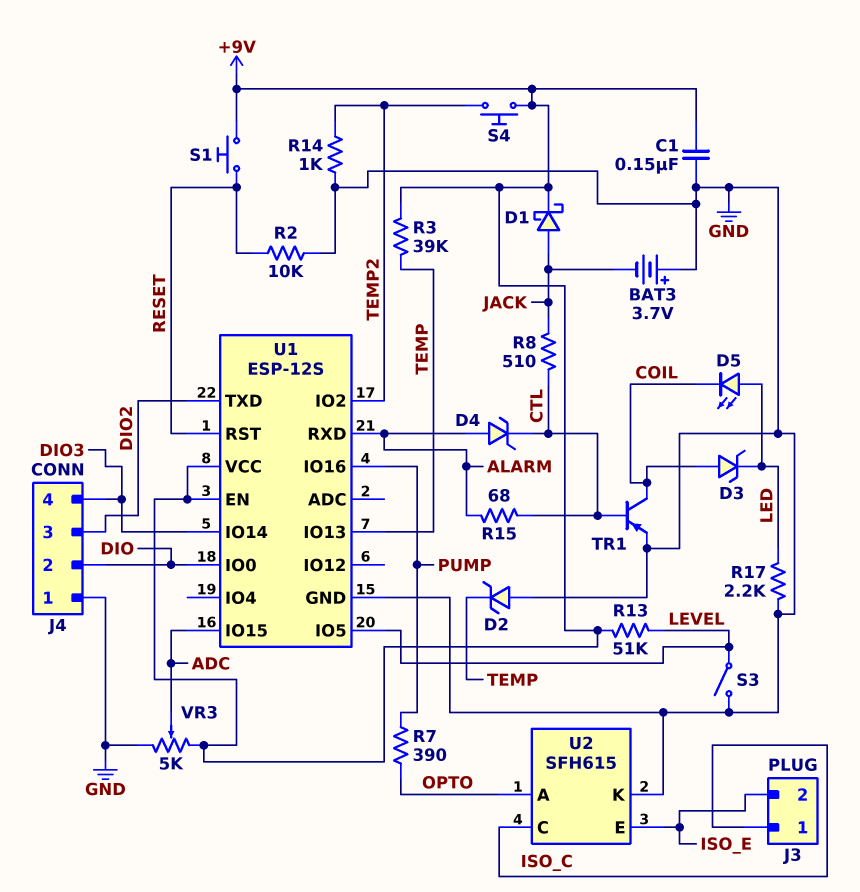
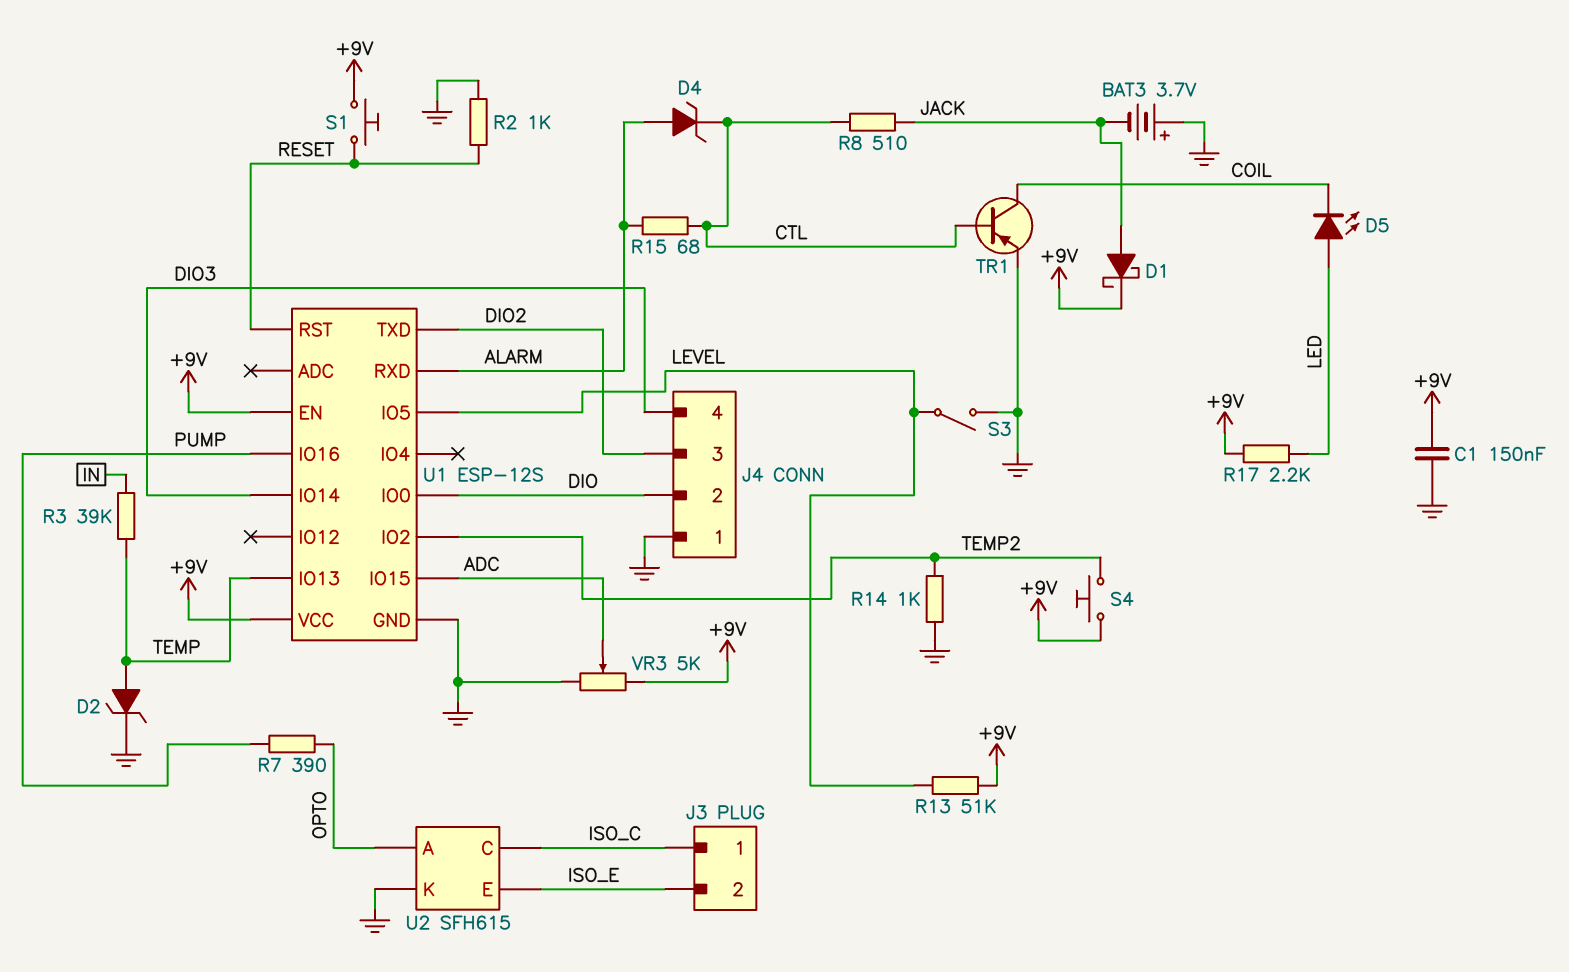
D2: zener (A GND, K TEMP) -> zener (A TEMP, K GND)
D3: zener (A COIL, K LED) -> none
R2: 10k (GND, RESET) -> 1k (GND, RESET)
R3: 39k (+9V, TEMP) -> 39k (IN, TEMP)
R17: 2.2k (GND, LED) -> 2.2k (+9V, LED)

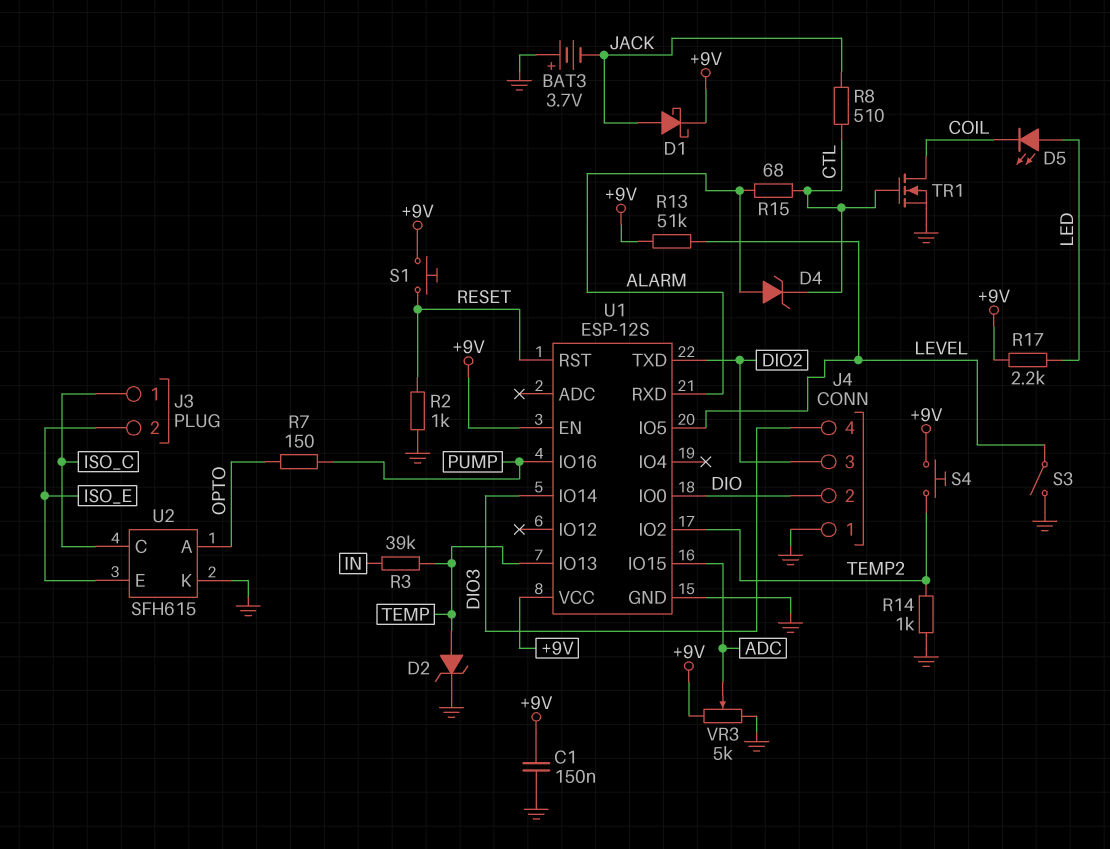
R7: 390 (OPTO, PUMP) -> 150 (OPTO, PUMP)
TR1: PNP (B CTL, C COIL, E GND) -> NMOS (G CTL, D COIL, S GND)

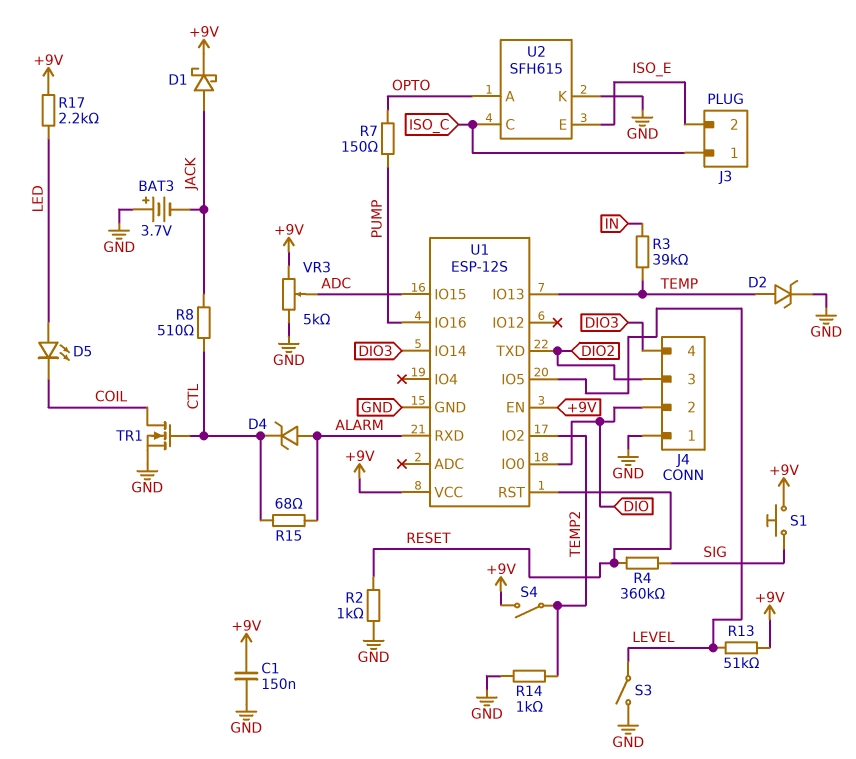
R4: none -> 360k (RESET, SIG)
S1: button (+9V, RESET) -> button (+9V, SIG)
S4: button (+9V, TEMP2) -> switch (+9V, TEMP2)

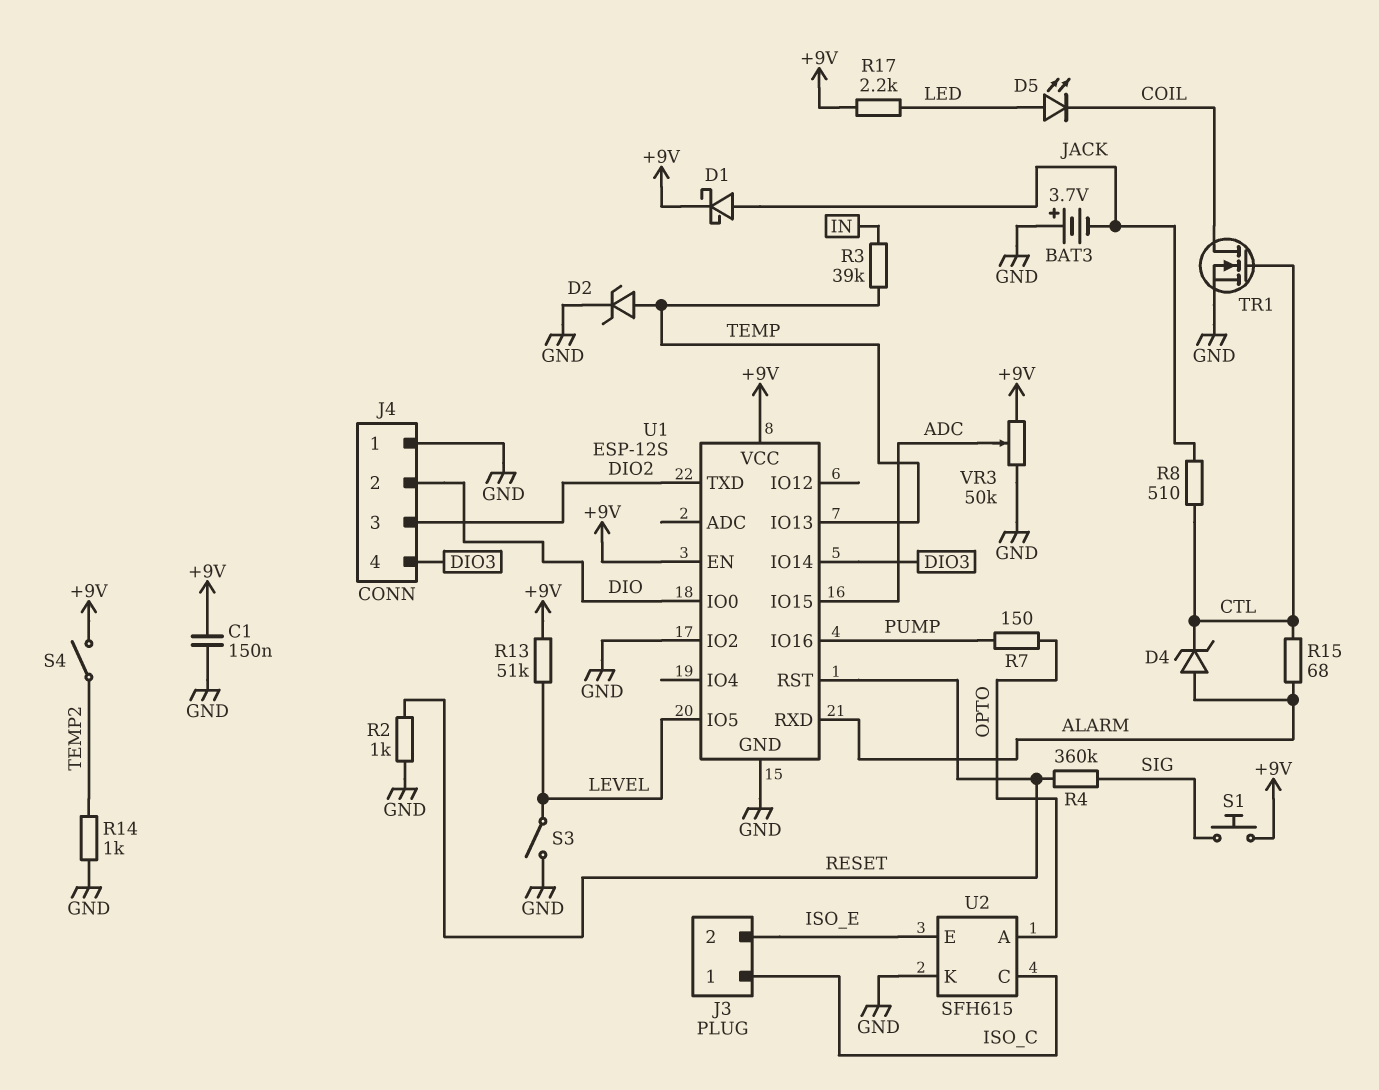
U1 pin IO2: TEMP2 -> GND
VR3: 5k (+9V, GND, wiper ADC) -> 50k (+9V, GND, wiper ADC)

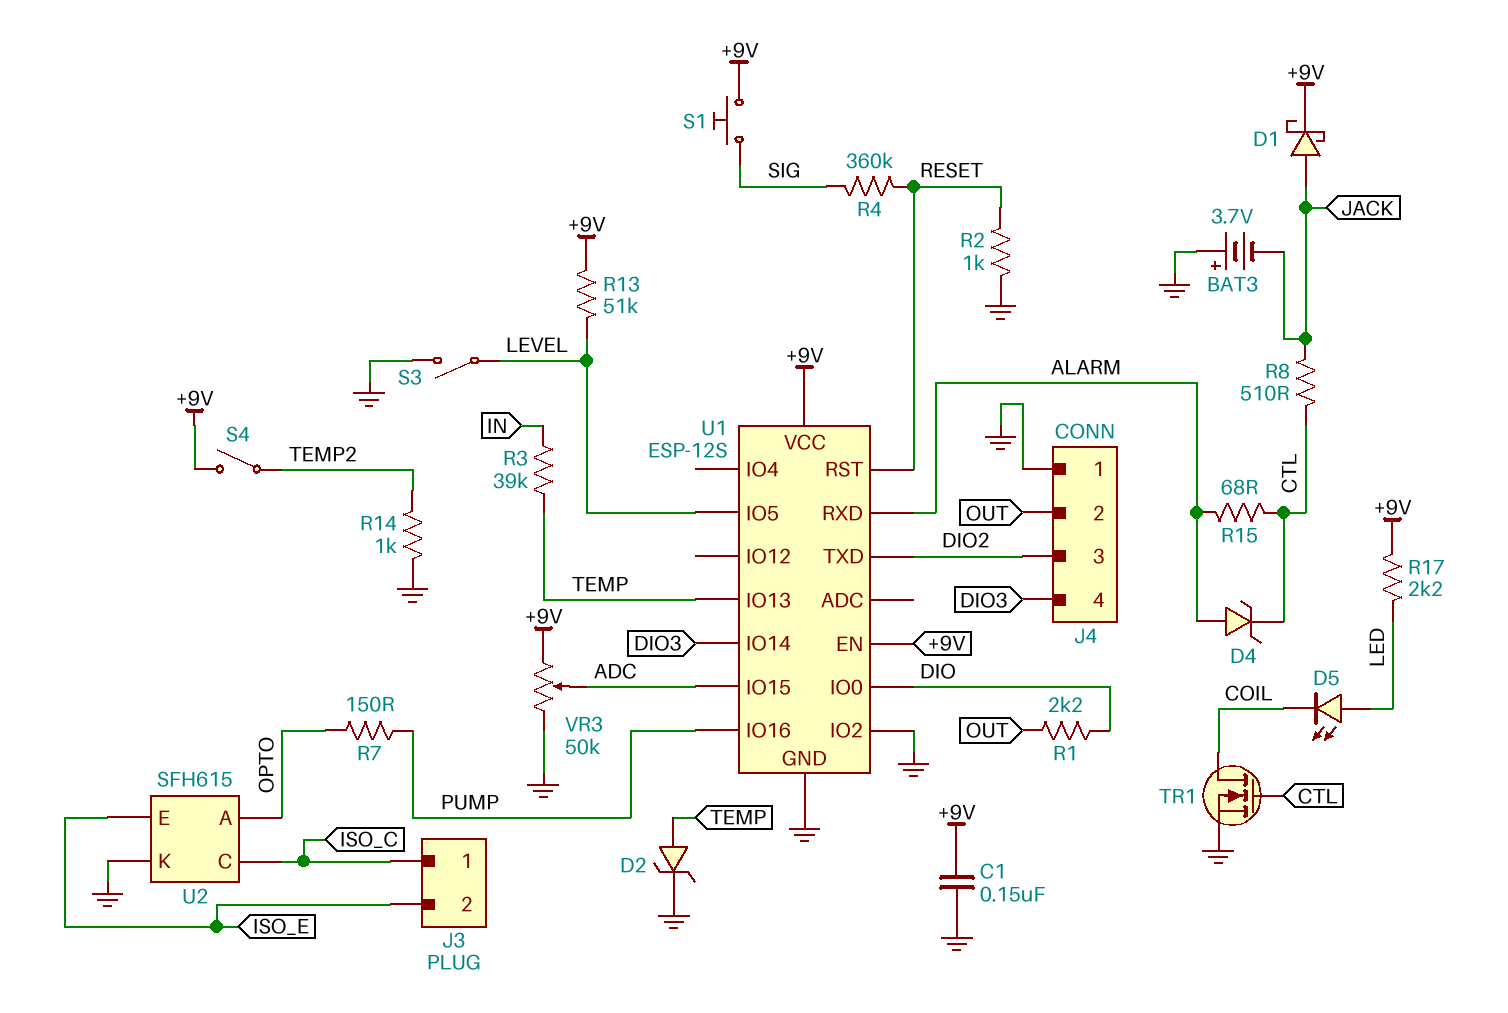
J4 pin 2: DIO -> OUT
R1: none -> 2.2k (DIO, OUT)

